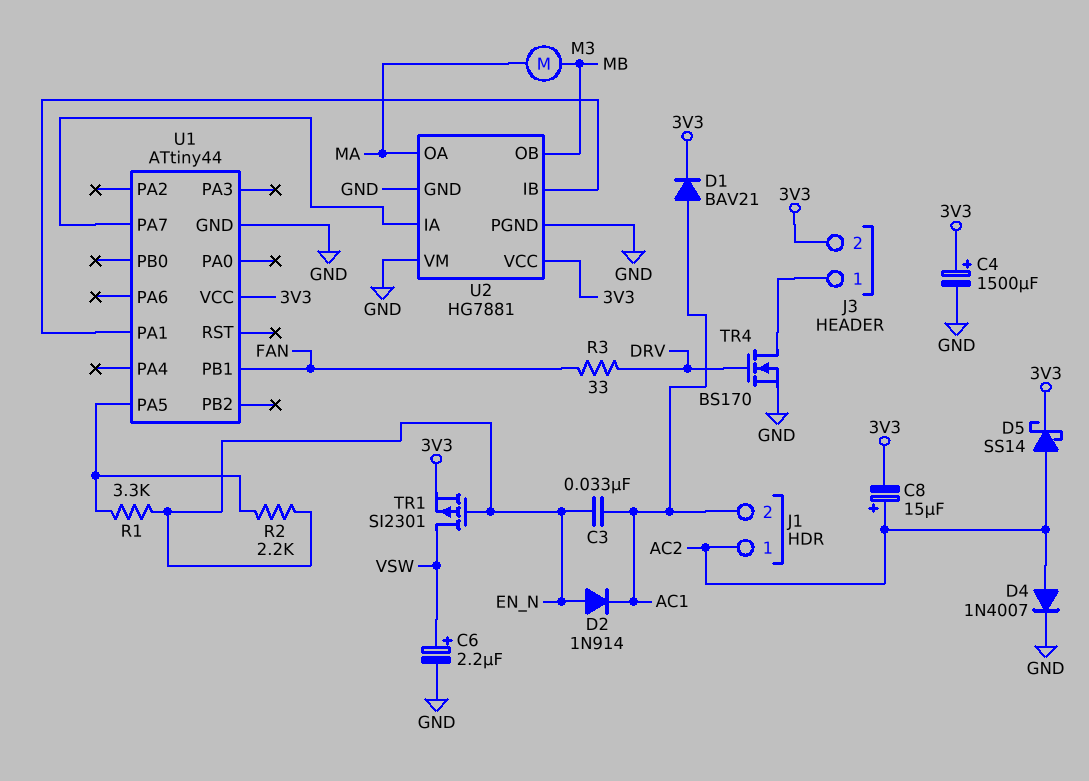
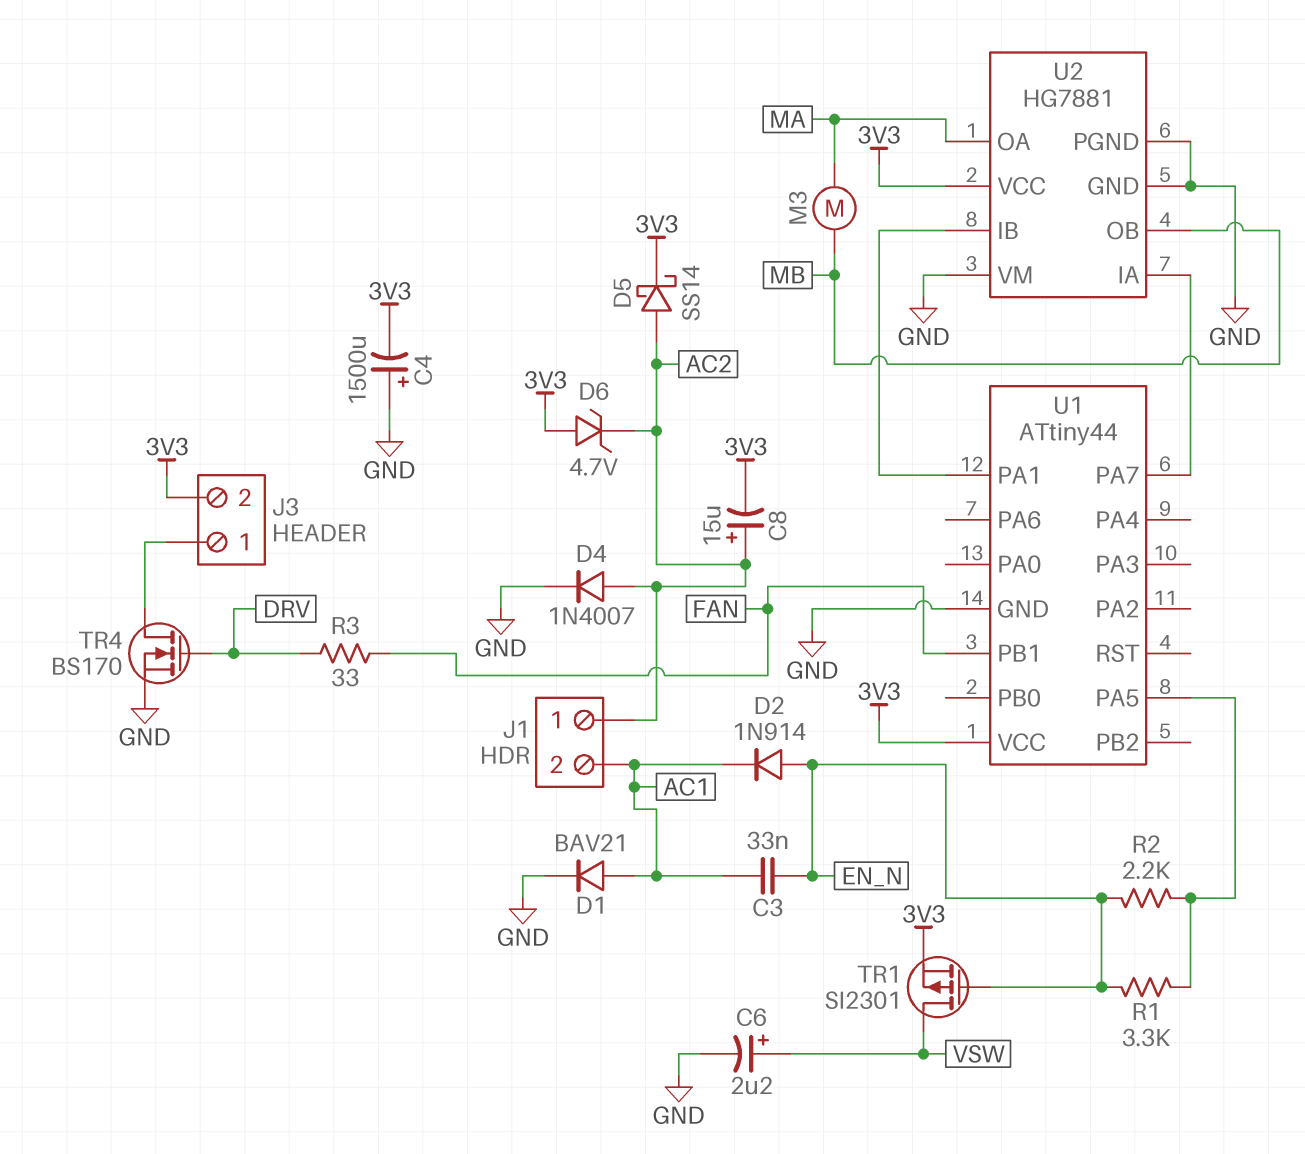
C4: 1500uF (plus 3V3, minus GND) -> 1500uF (plus GND, minus 3V3)
D1: diode BAV21 (A AC1, K 3V3) -> diode BAV21 (A AC1, K GND)
D6: none -> zener 4.7V (A 3V3, K AC2)

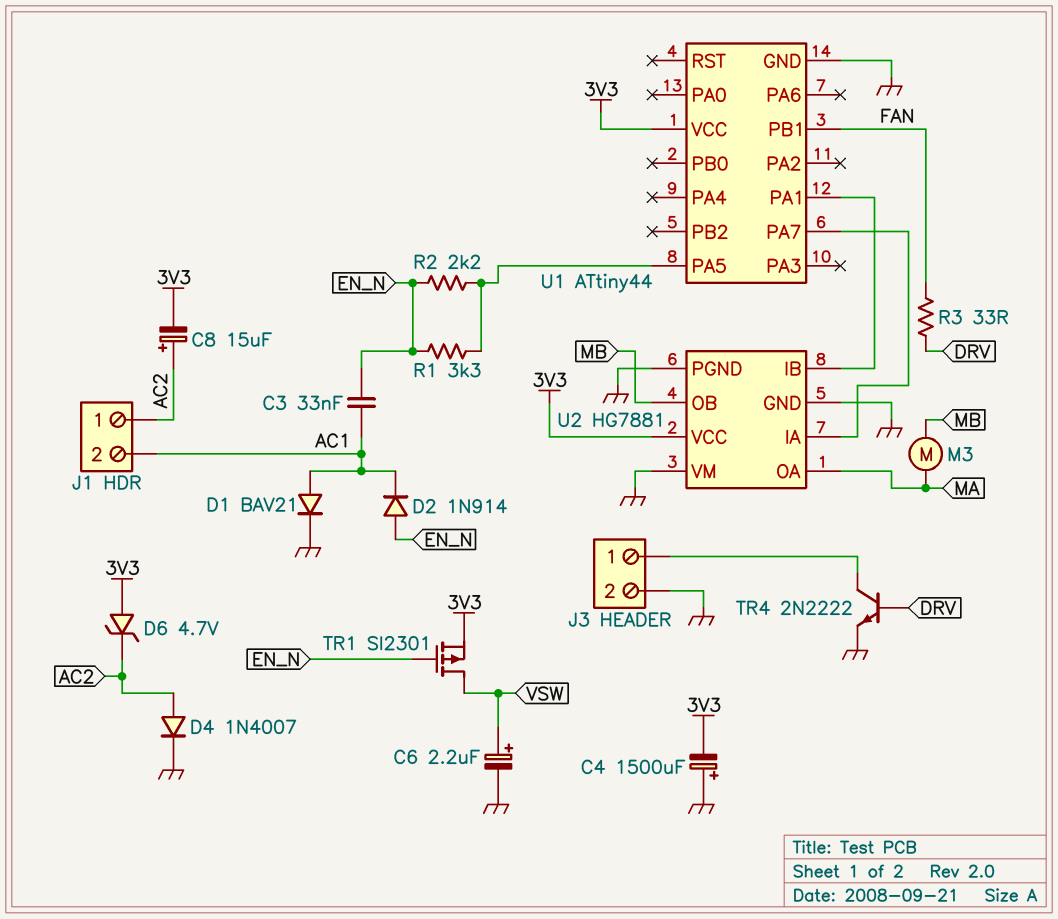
D5: schottky SS14 (A AC2, K 3V3) -> none
J3 pin 2: 3V3 -> GND
TR4: NMOS BS170 (G DRV, D J3/1, S GND) -> NPN 2N2222 (B DRV, C J3/1, E GND)

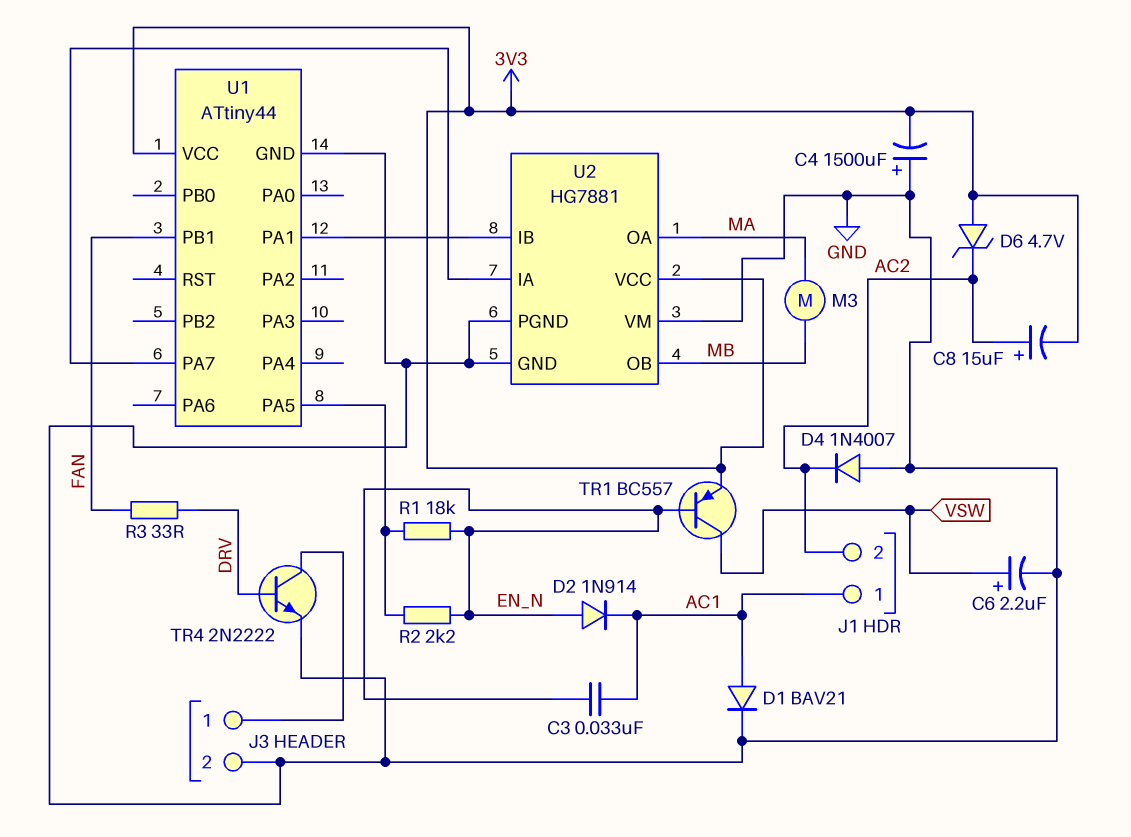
D4: diode 1N4007 (A AC2, K GND) -> diode 1N4007 (A GND, K AC2)
J1 pin 1: AC2 -> AC1
J1 pin 2: AC1 -> AC2
R1: 3.3k (EN_N, U1/PA5) -> 18k (EN_N, U1/PA5)
TR1: PMOS SI2301 (G EN_N, D VSW, S 3V3) -> PNP BC557 (B EN_N, C VSW, E 3V3)

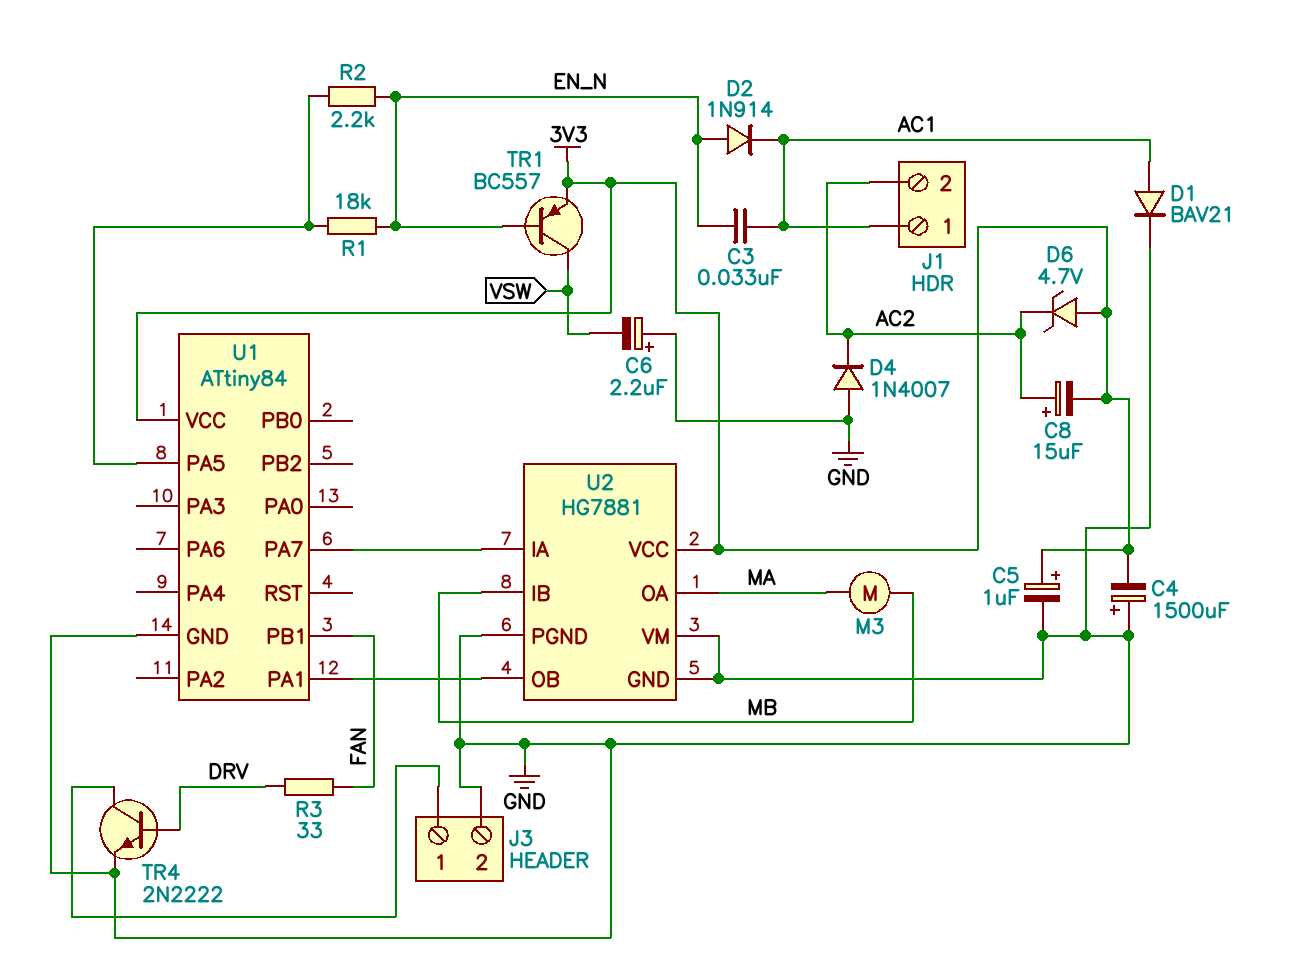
C5: none -> 1uF (plus 3V3, minus GND)
C6: 2.2uF (plus VSW, minus GND) -> 2.2uF (plus GND, minus VSW)
U1: ATtiny44 -> ATtiny84
U2 pin IB: U1/PA1 -> MB
U2 pin OB: MB -> U1/PA1

